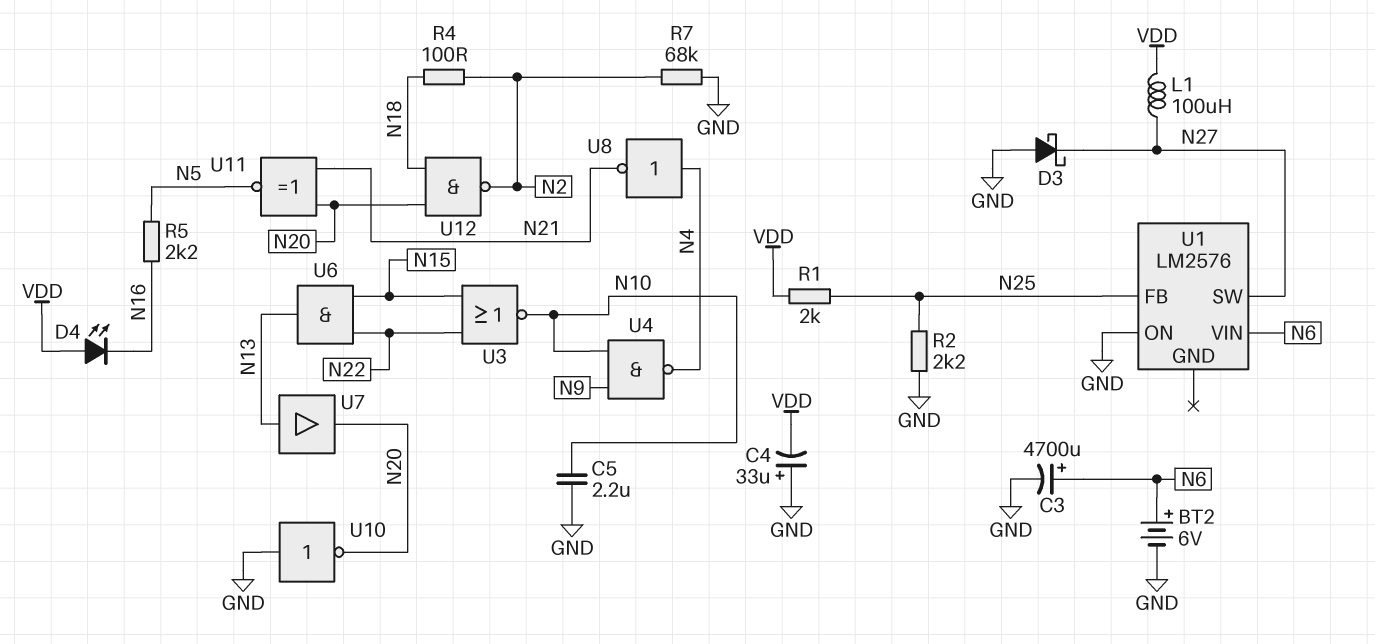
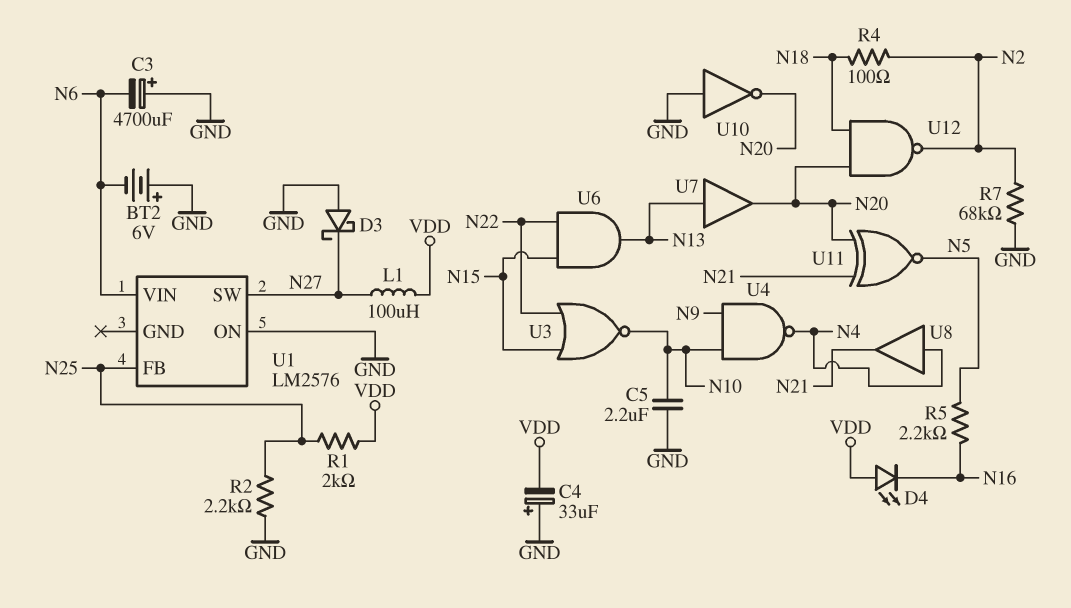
BT2: 6V (plus N6, minus GND) -> 6V (plus GND, minus N6)
C3: 4700uF (plus N6, minus GND) -> 4700uF (plus GND, minus N6)
U8: NOT (in N4, out N21) -> buffer (in N4, out N21)

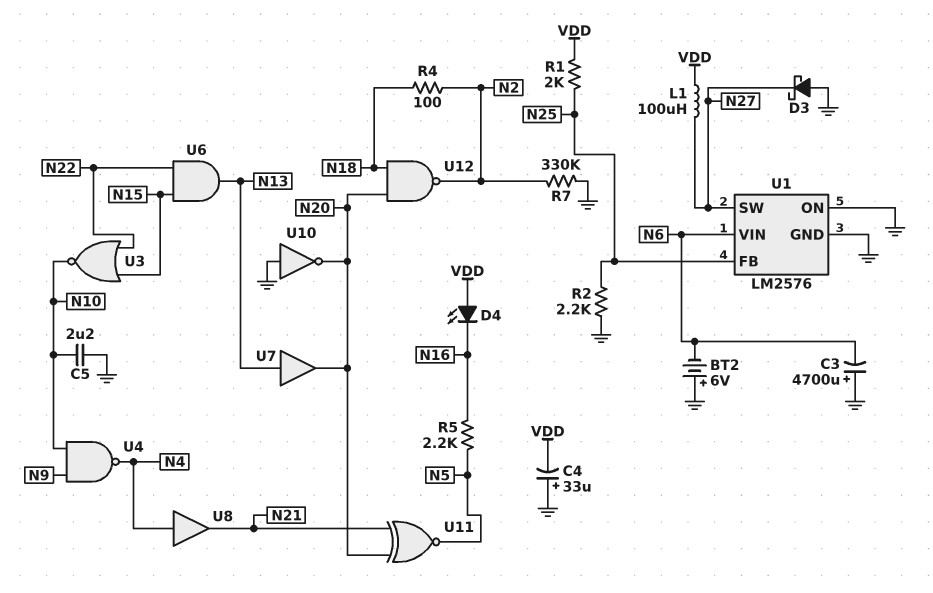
R7: 68k (GND, N2) -> 330k (GND, N2)
U1 pin GND: none -> GND

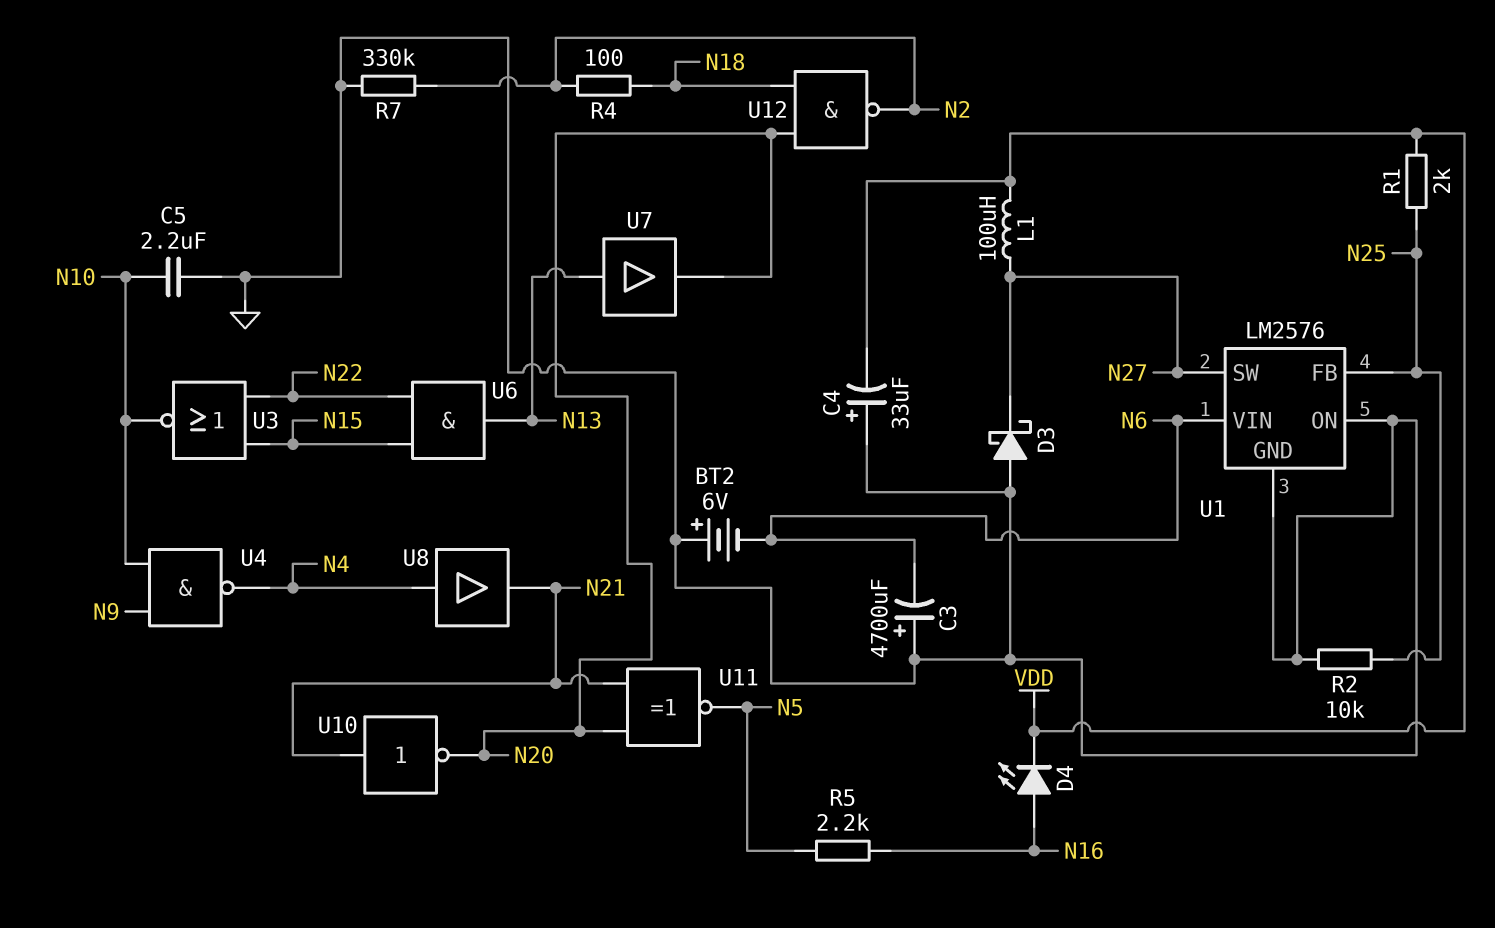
D4: LED (A VDD, K N16) -> LED (A N16, K VDD)
R2: 2.2k (GND, N25) -> 10k (GND, N25)
U10: NOT (in GND, out N20) -> NOT (in N21, out N20)

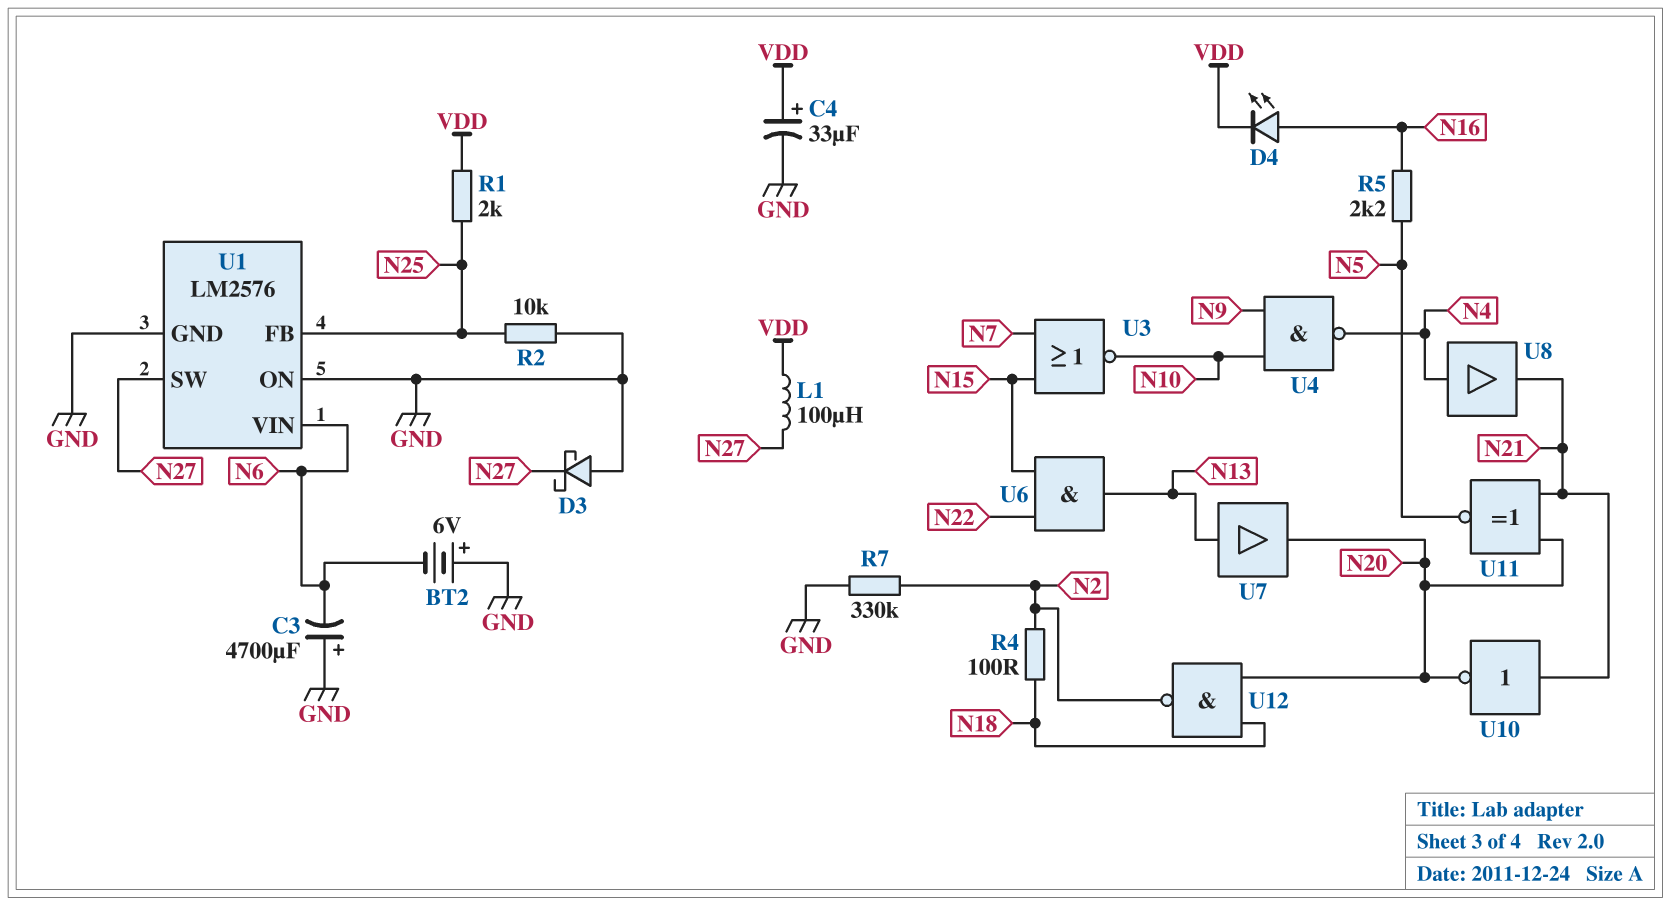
C4: 33uF (plus GND, minus VDD) -> 33uF (plus VDD, minus GND)
C5: 2.2uF (GND, N10) -> none
U3: NOR (in N15, in N22, out N10) -> NOR (in N7, in N15, out N10)

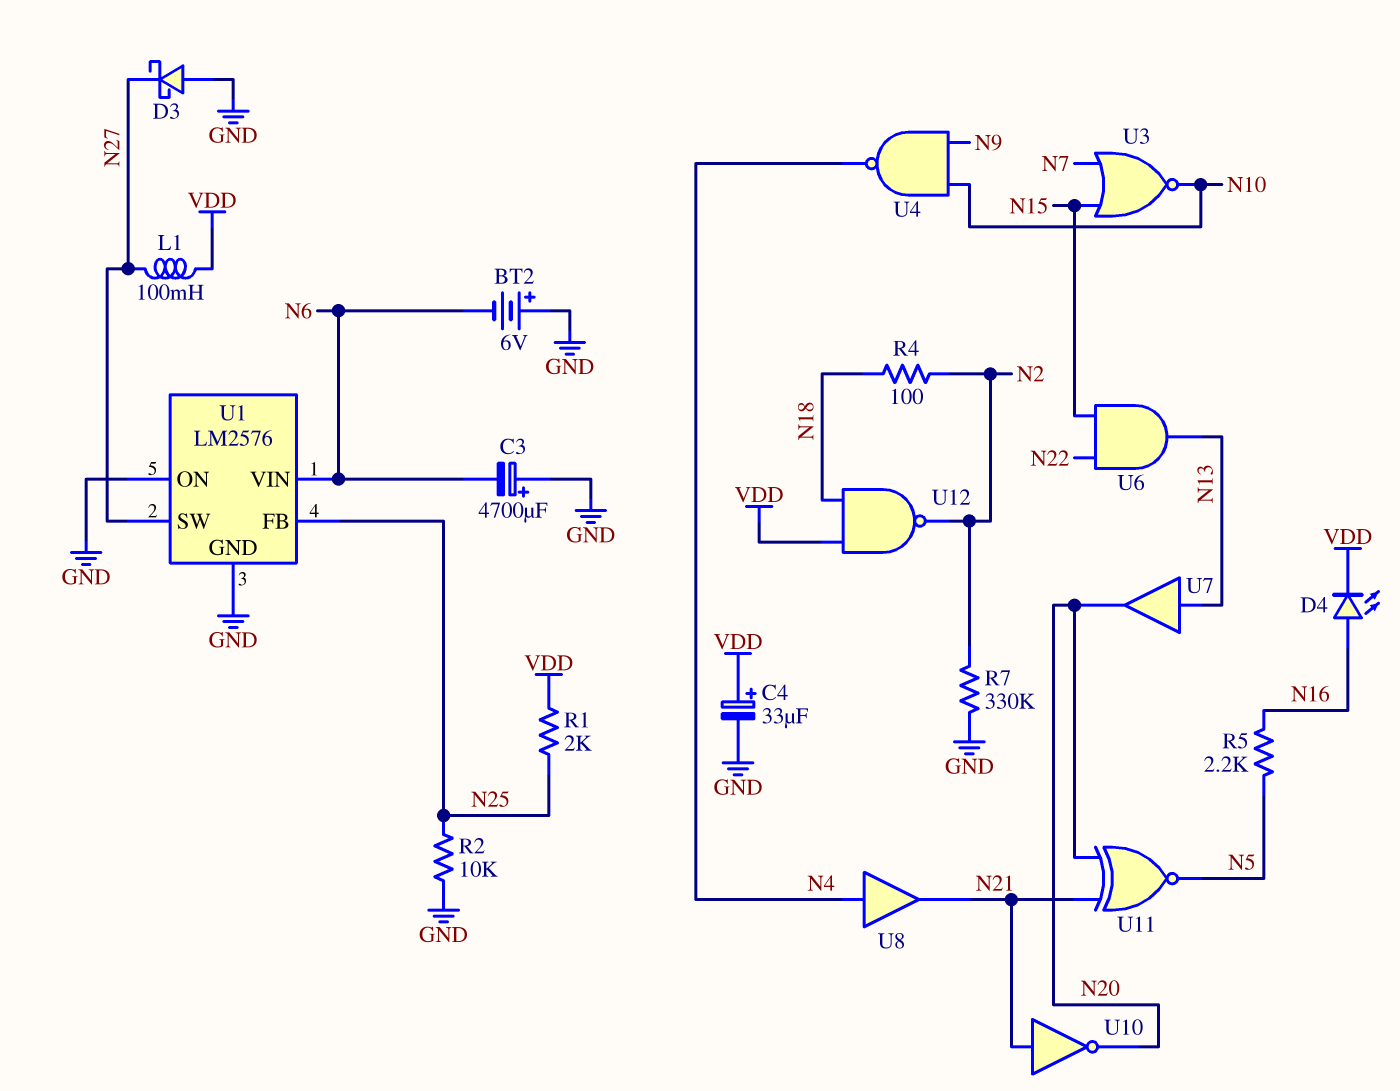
L1: 100uH (N27, VDD) -> 100mH (N27, VDD)
U12: NAND (in N18, in N20, out N2) -> NAND (in N18, in VDD, out N2)

